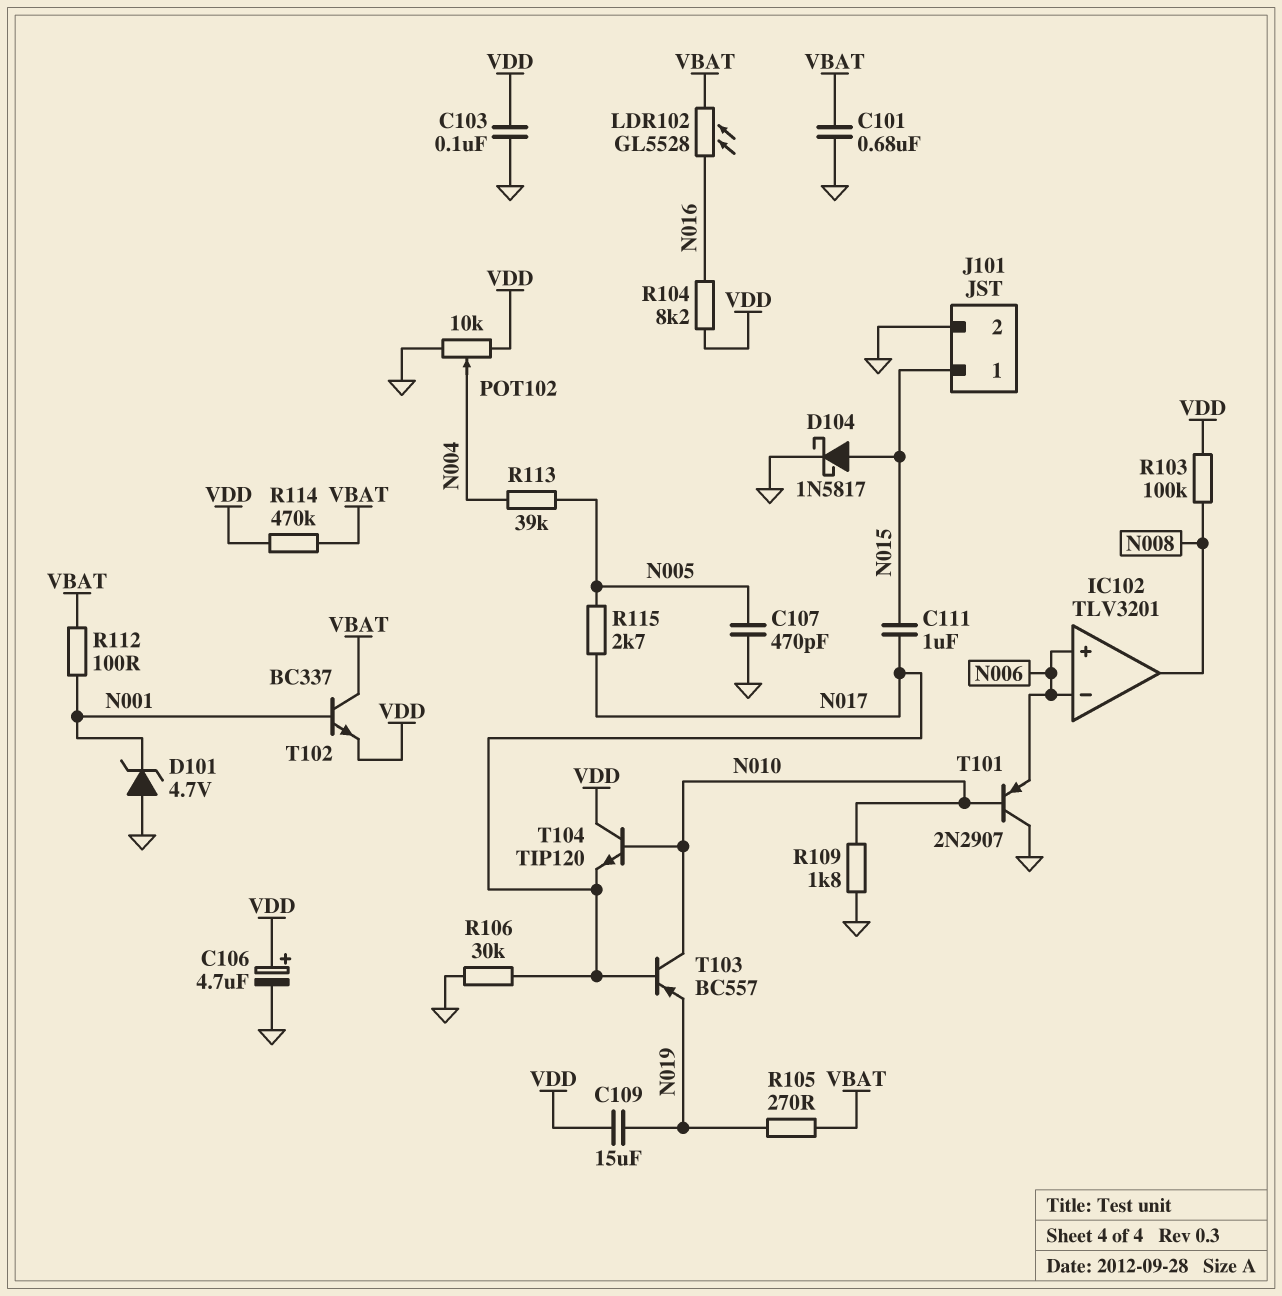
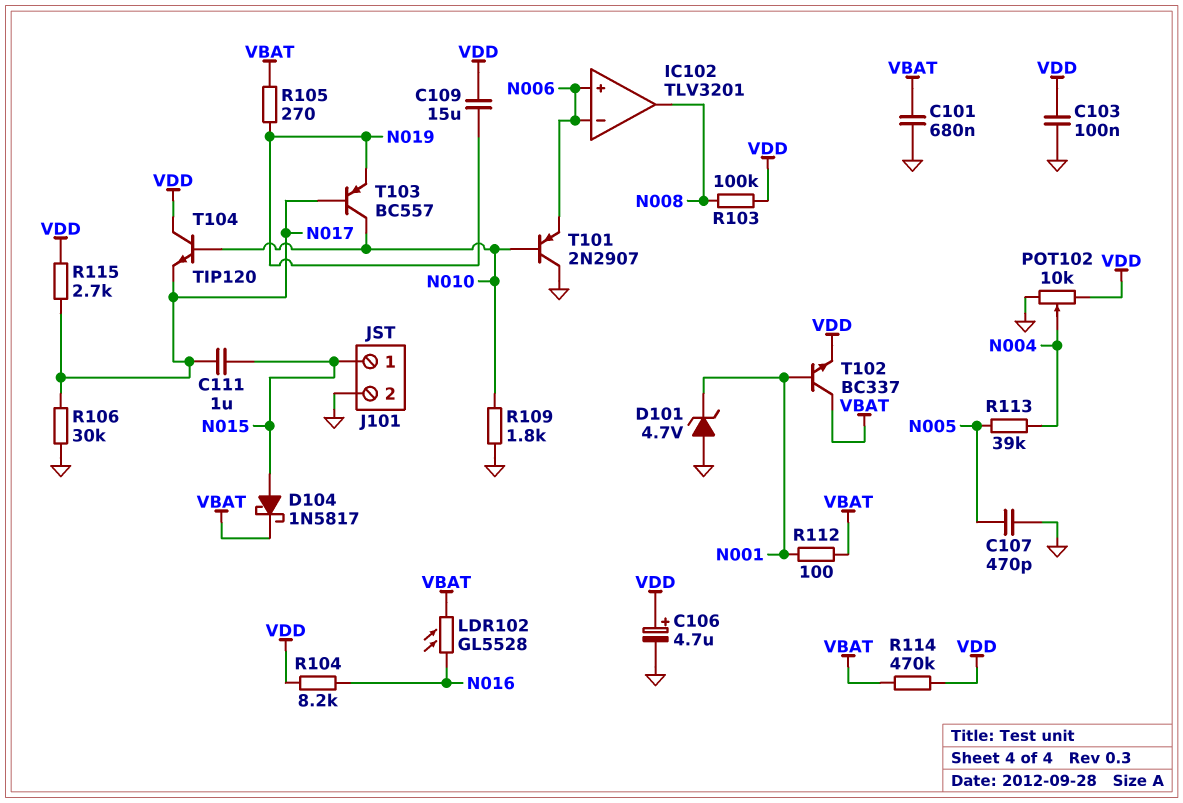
D104: schottky 1N5817 (A N015, K GND) -> schottky 1N5817 (A N015, K VBAT)
R115: 2.7k (N005, N017) -> 2.7k (N017, VDD)

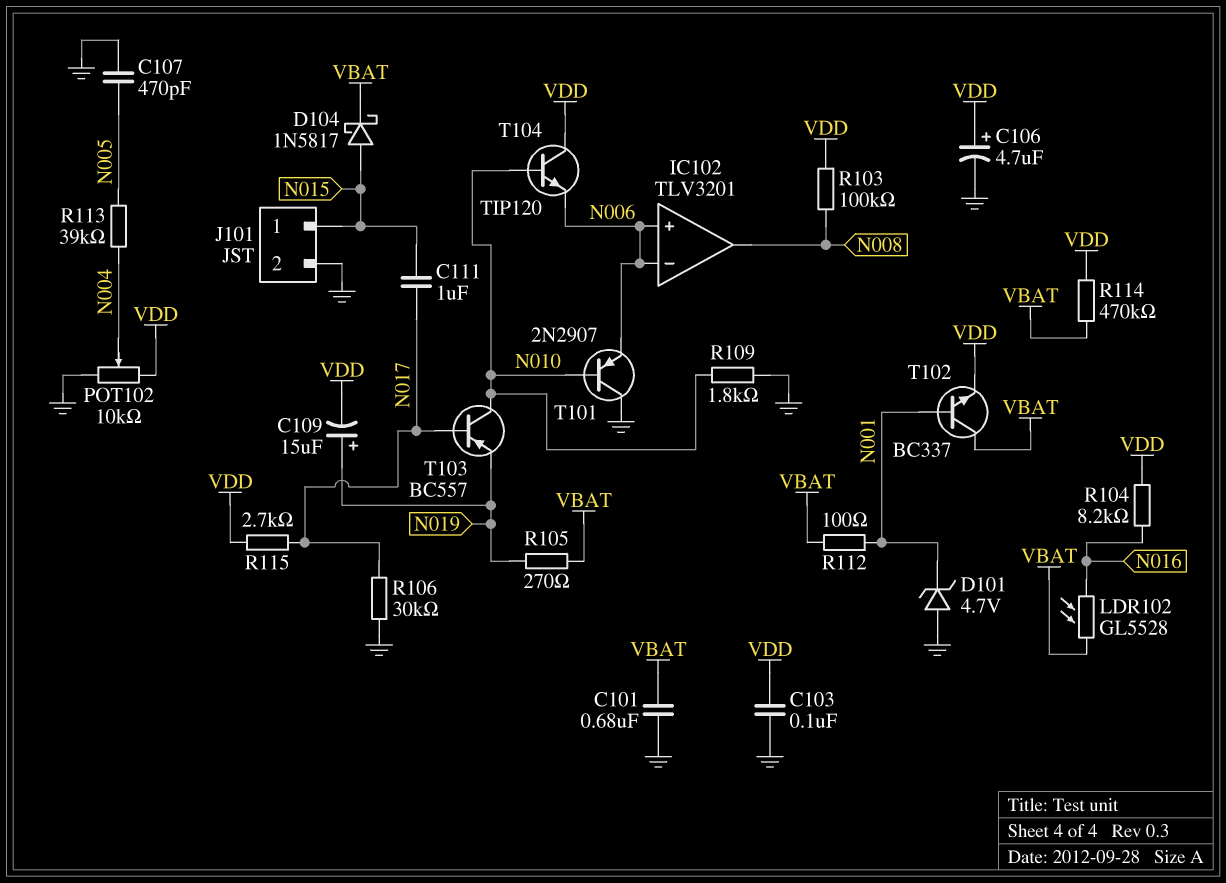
C109: 15uF (N019, VDD) -> 15uF (plus N019, minus VDD)
T104: NPN TIP120 (B N010, C VDD, E N017) -> NPN TIP120 (B N010, C VDD, E N006)

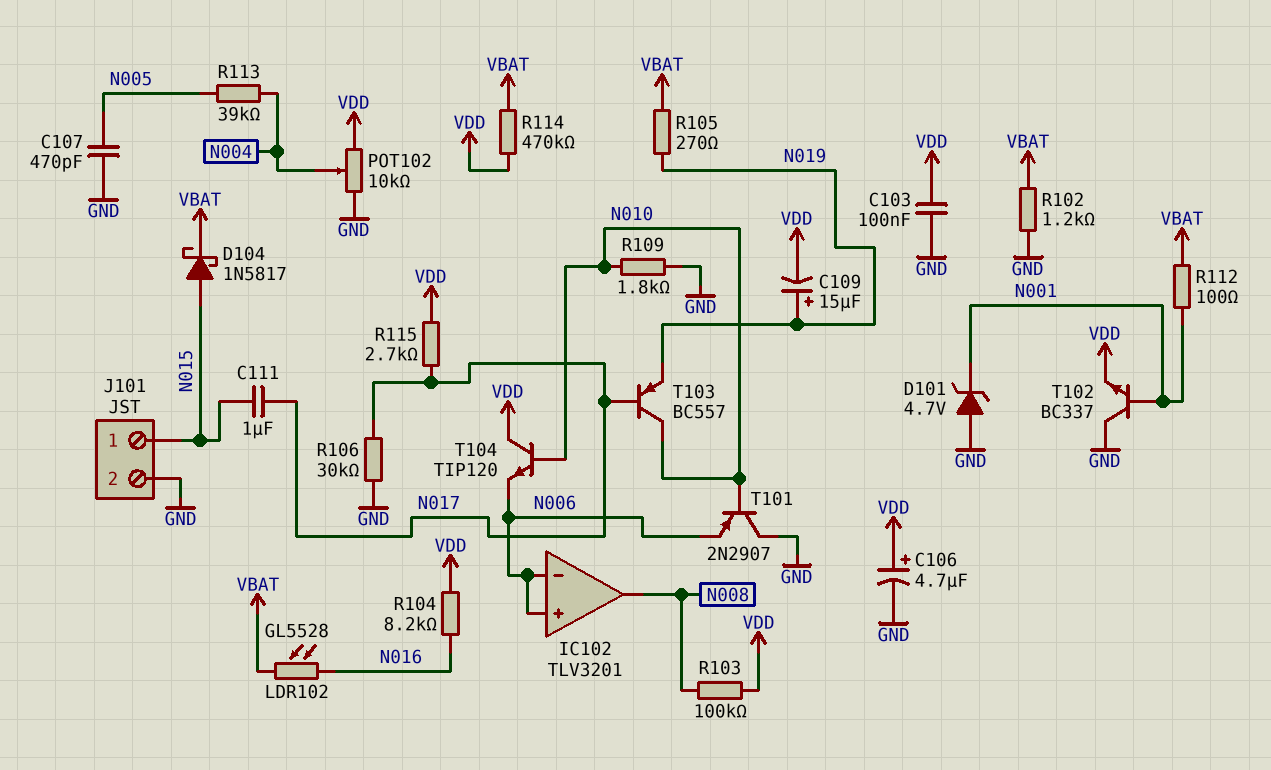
C101: 680nF (GND, VBAT) -> none
R102: none -> 1.2k (GND, VBAT)
T102: NPN BC337 (B N001, C VBAT, E VDD) -> NPN BC337 (B N001, C GND, E VDD)

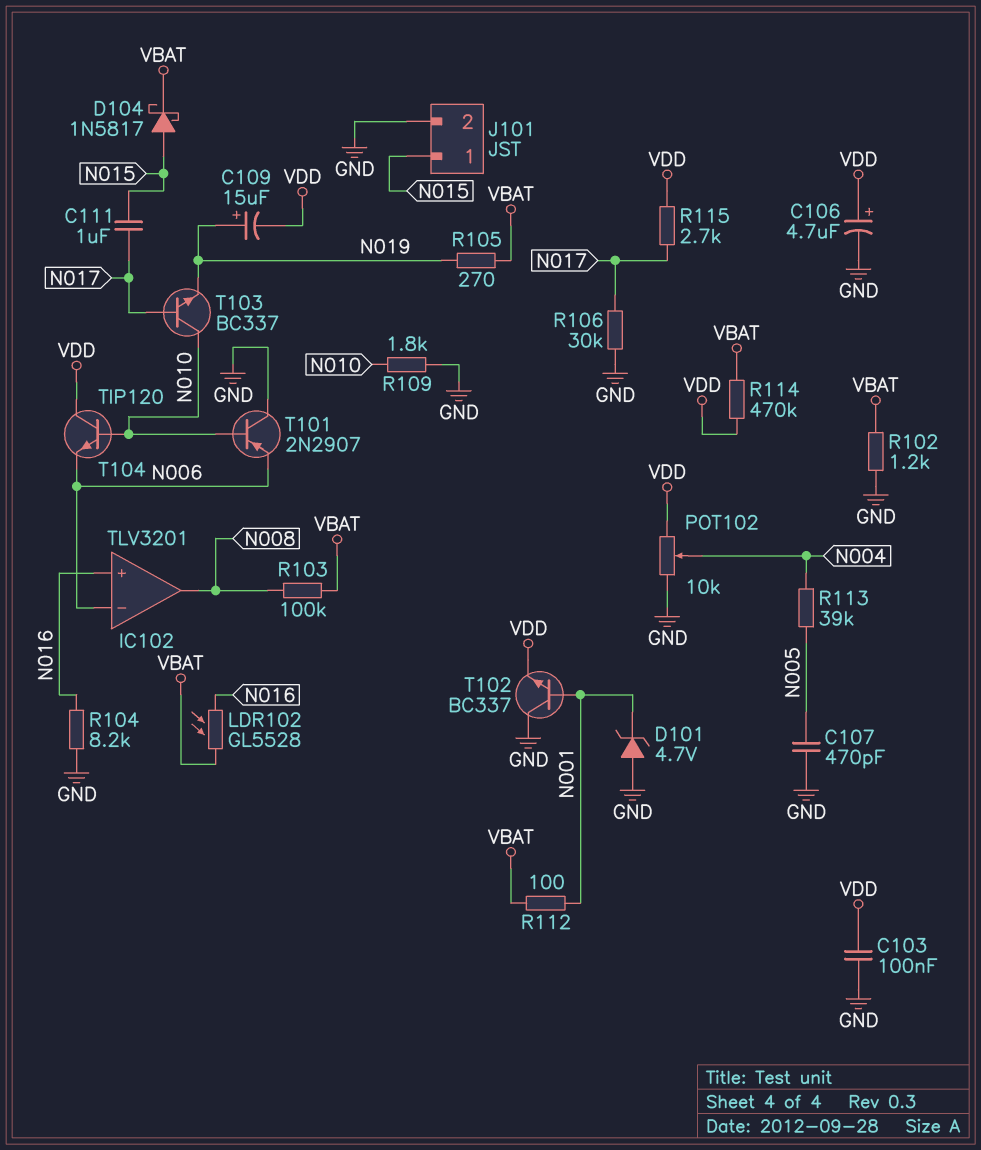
IC102 pin in+: N006 -> N016
R103: 100k (N008, VDD) -> 100k (N008, VBAT)
R104: 8.2k (N016, VDD) -> 8.2k (GND, N016)
T103: PNP BC557 (B N017, C N010, E N019) -> NPN BC337 (B N017, C N010, E N019)

